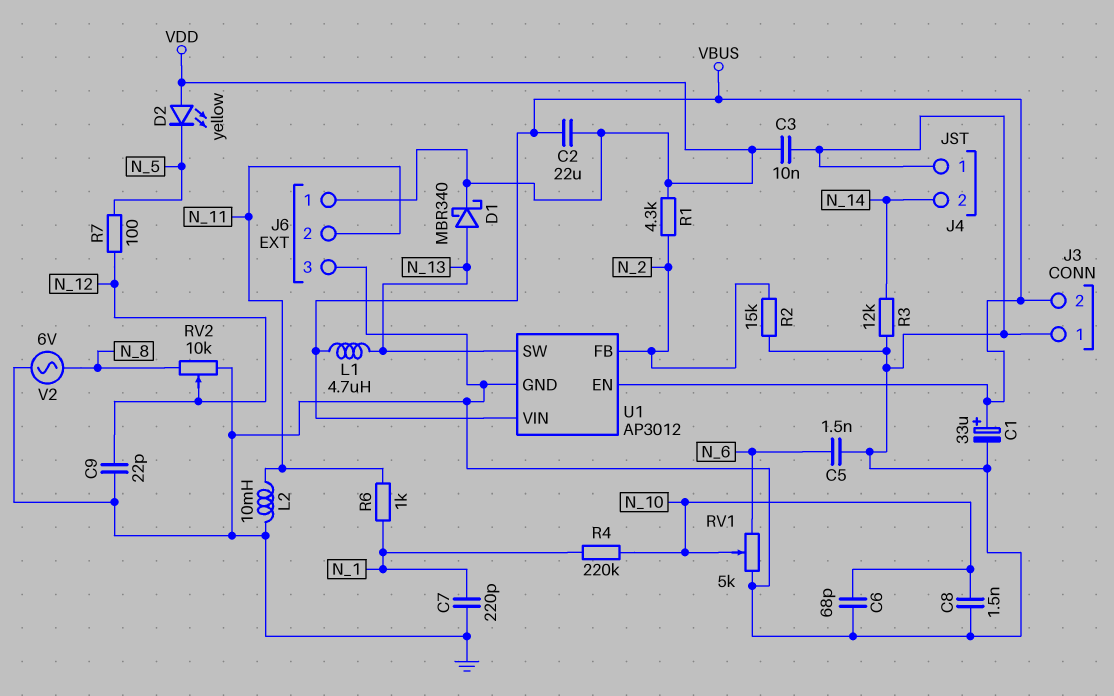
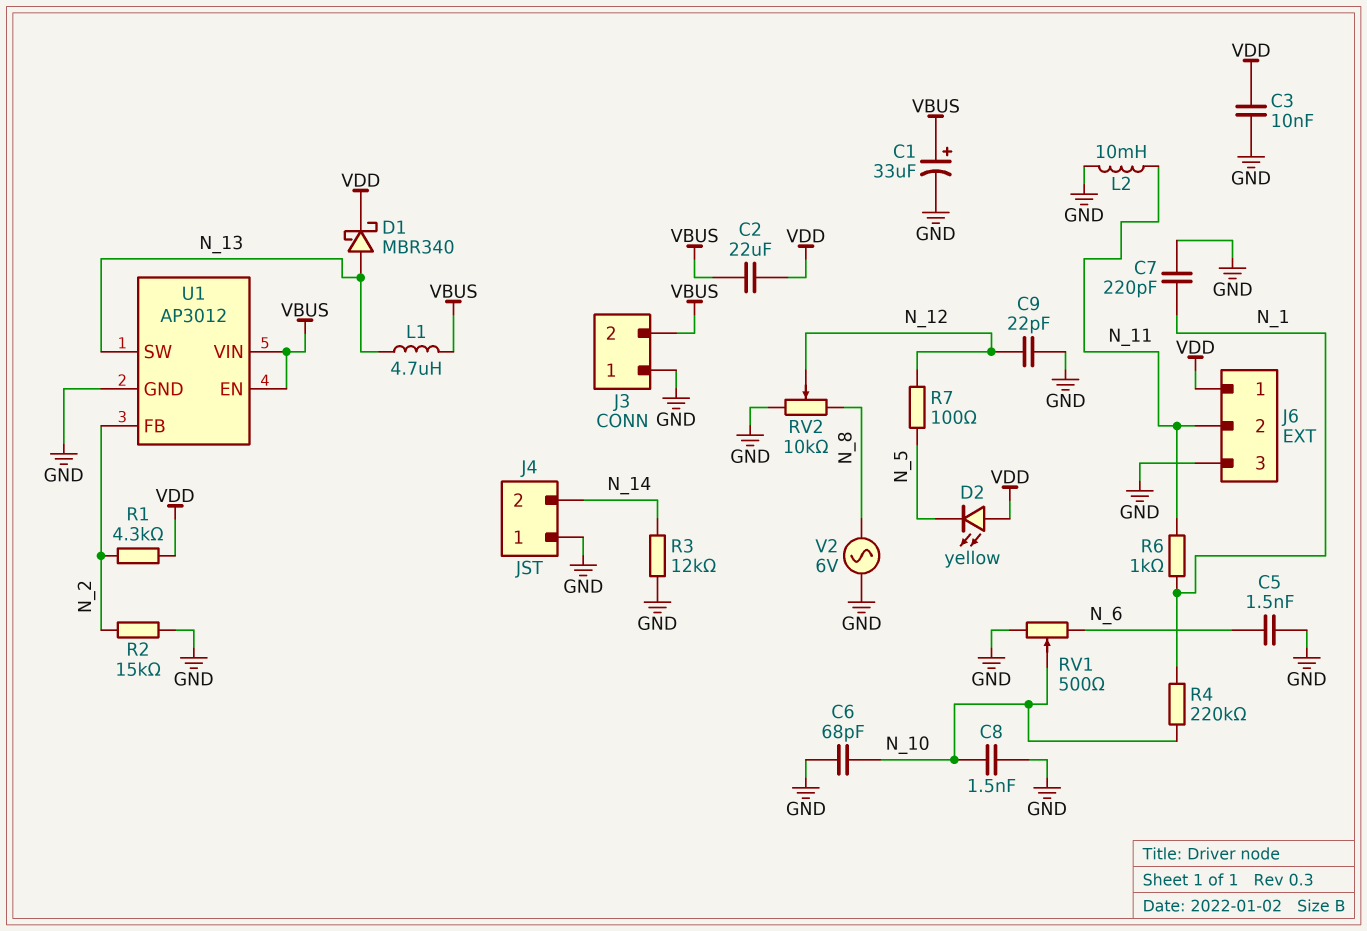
RV1: 5k (GND, N_6, wiper N_10) -> 500 (GND, N_6, wiper N_10)

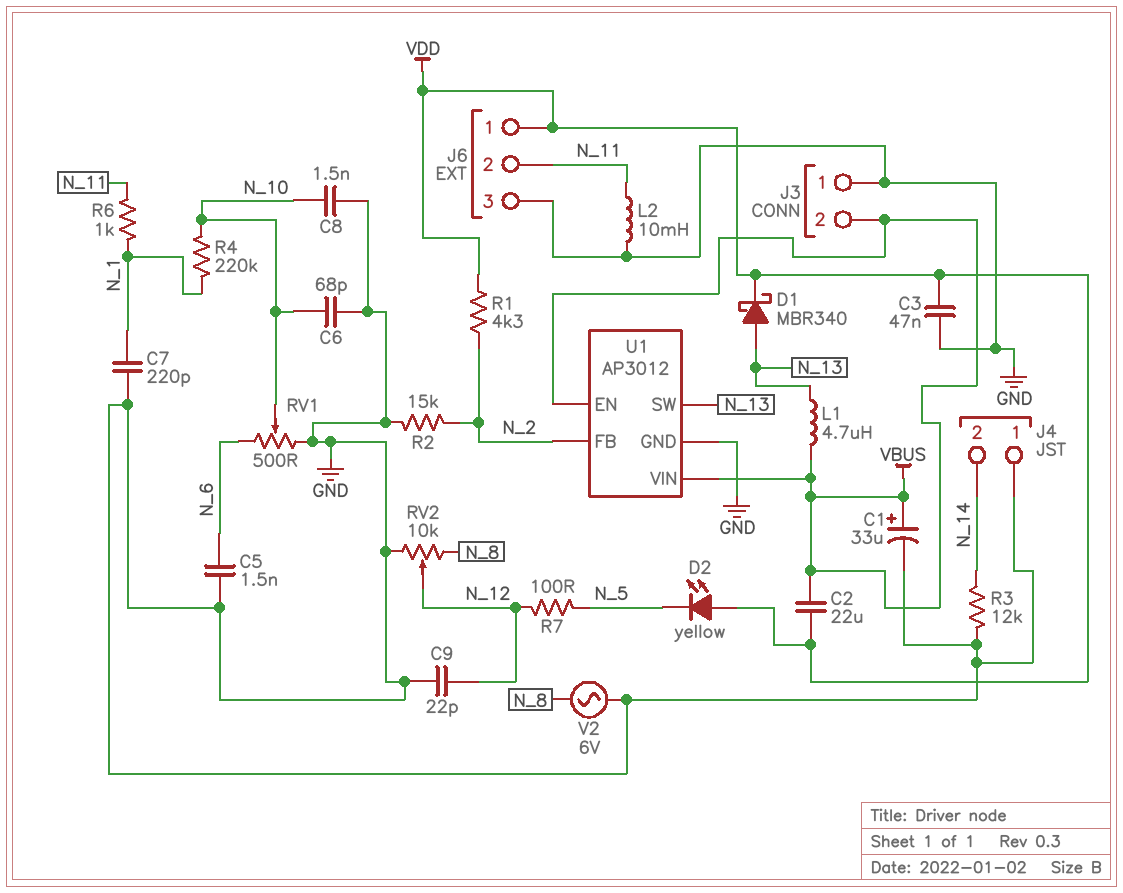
C3: 10nF (GND, VDD) -> 47nF (GND, VDD)

